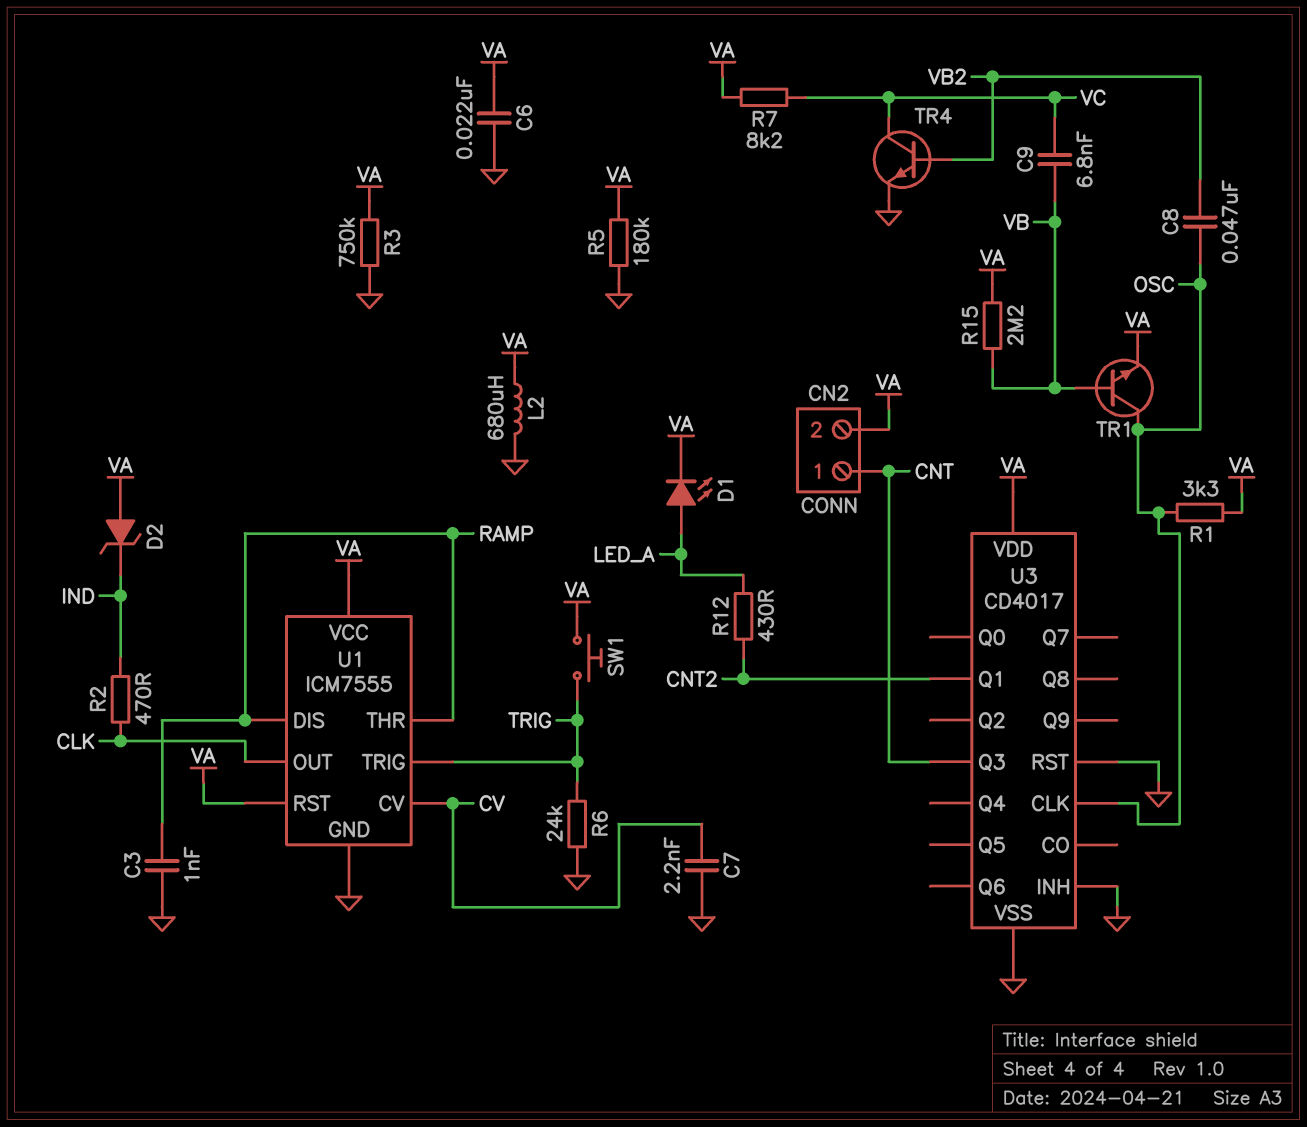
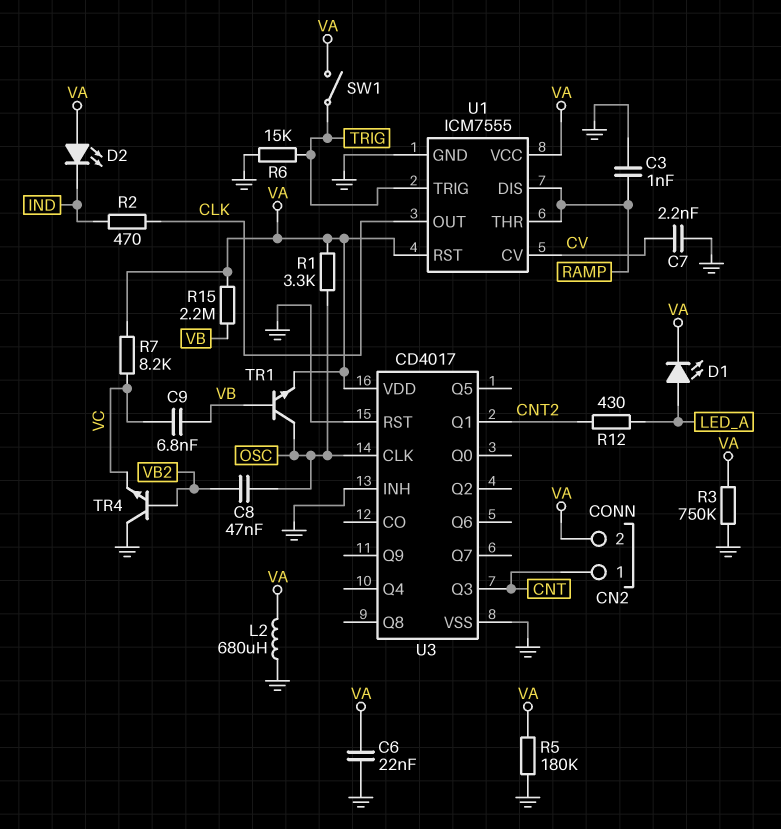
D2: zener (A VA, K IND) -> LED (A VA, K IND)
R6: 24k (GND, TRIG) -> 15k (GND, TRIG)
SW1: button (TRIG, VA) -> switch (TRIG, VA)
TR4: NPN (B VB2, C VC, E GND) -> NPN (B VB2, C GND, E VC)

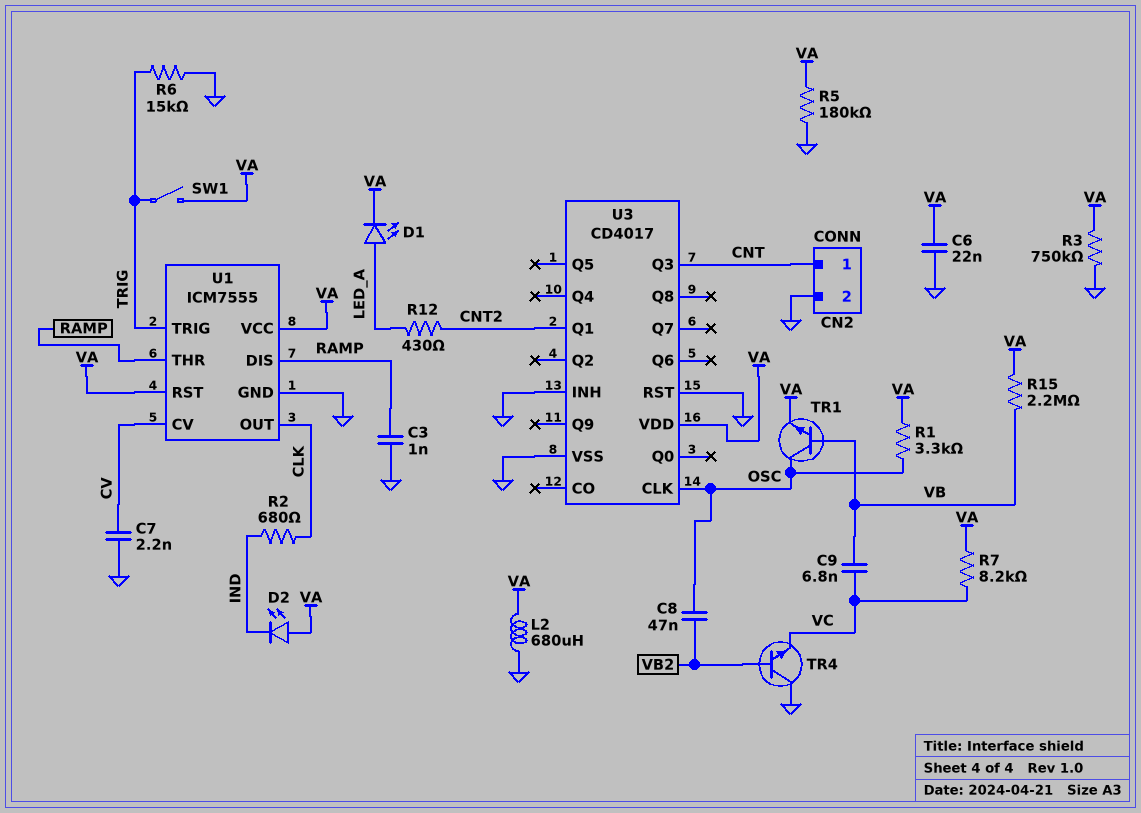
CN2 pin 2: VA -> GND
R2: 470 (CLK, IND) -> 680 (CLK, IND)

